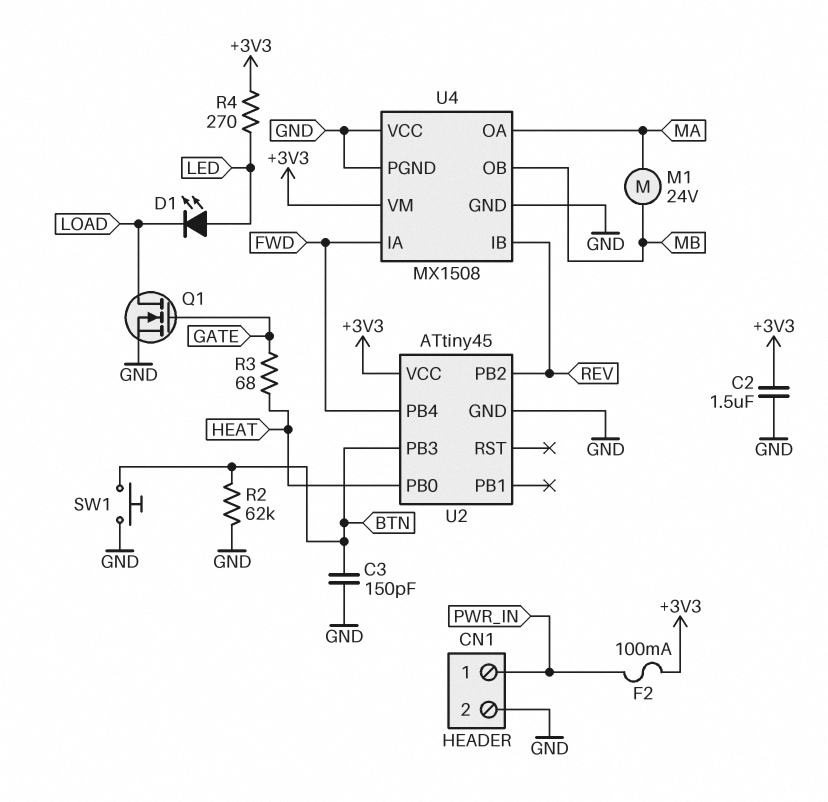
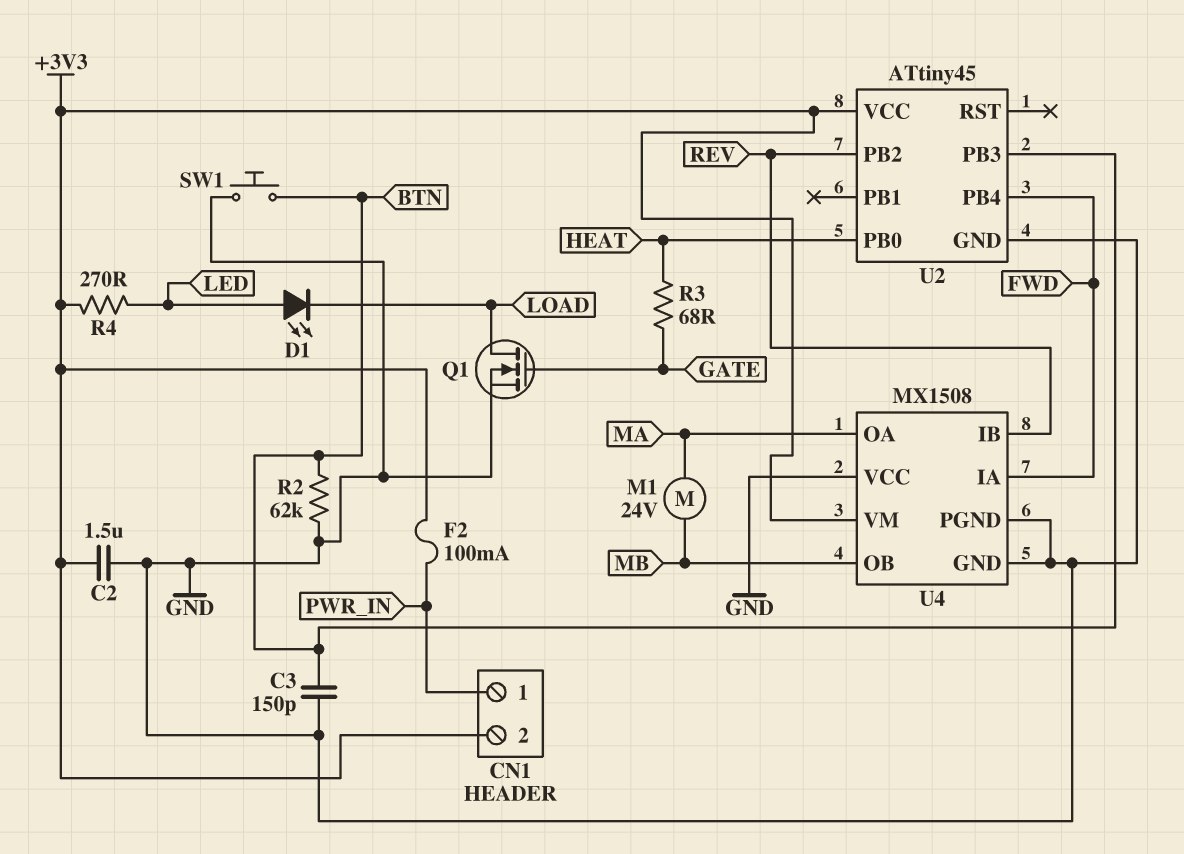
CN1 pin 2: GND -> +3V3

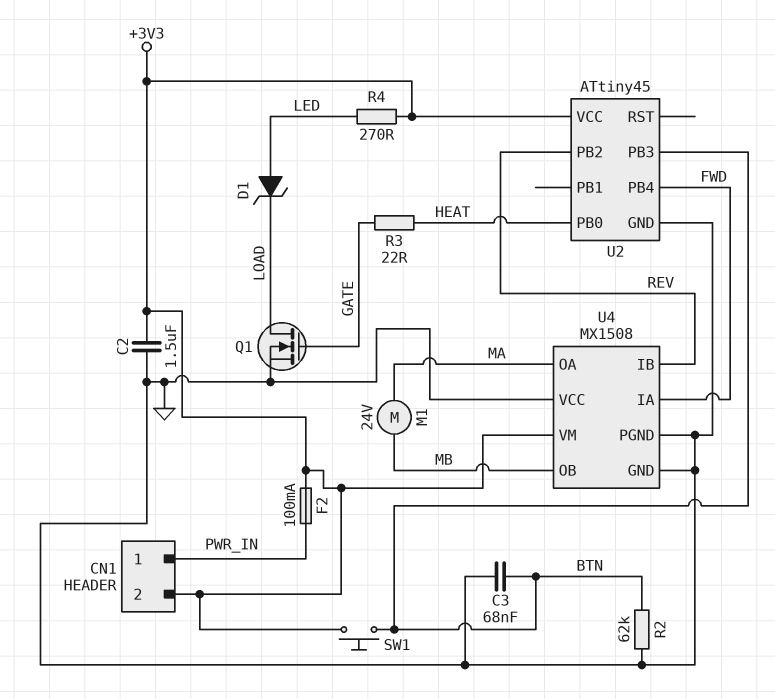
C3: 150pF (BTN, GND) -> 68nF (BTN, GND)
D1: LED (A LED, K LOAD) -> zener (A LED, K LOAD)
R3: 68 (GATE, HEAT) -> 22 (GATE, HEAT)
SW1: button (BTN, GND) -> button (+3V3, BTN)

